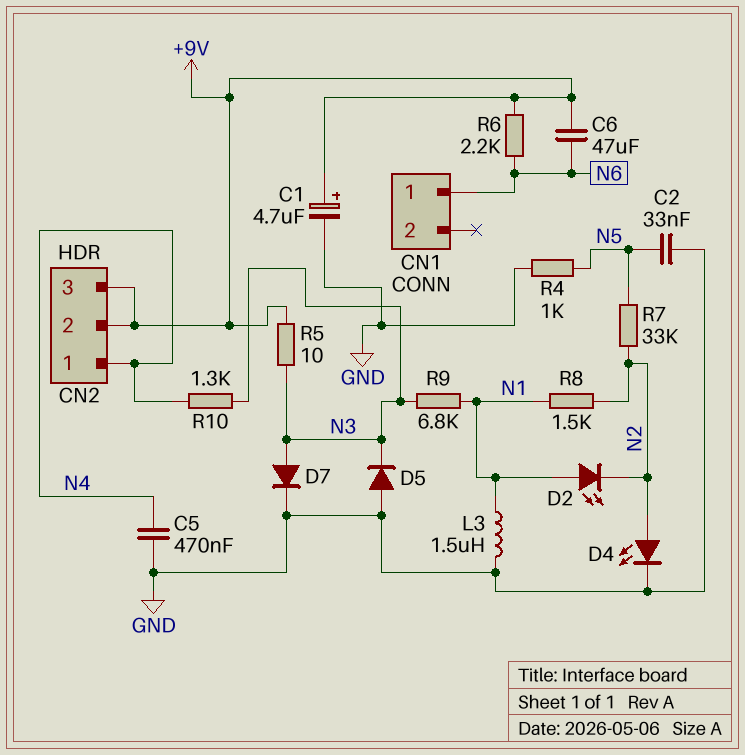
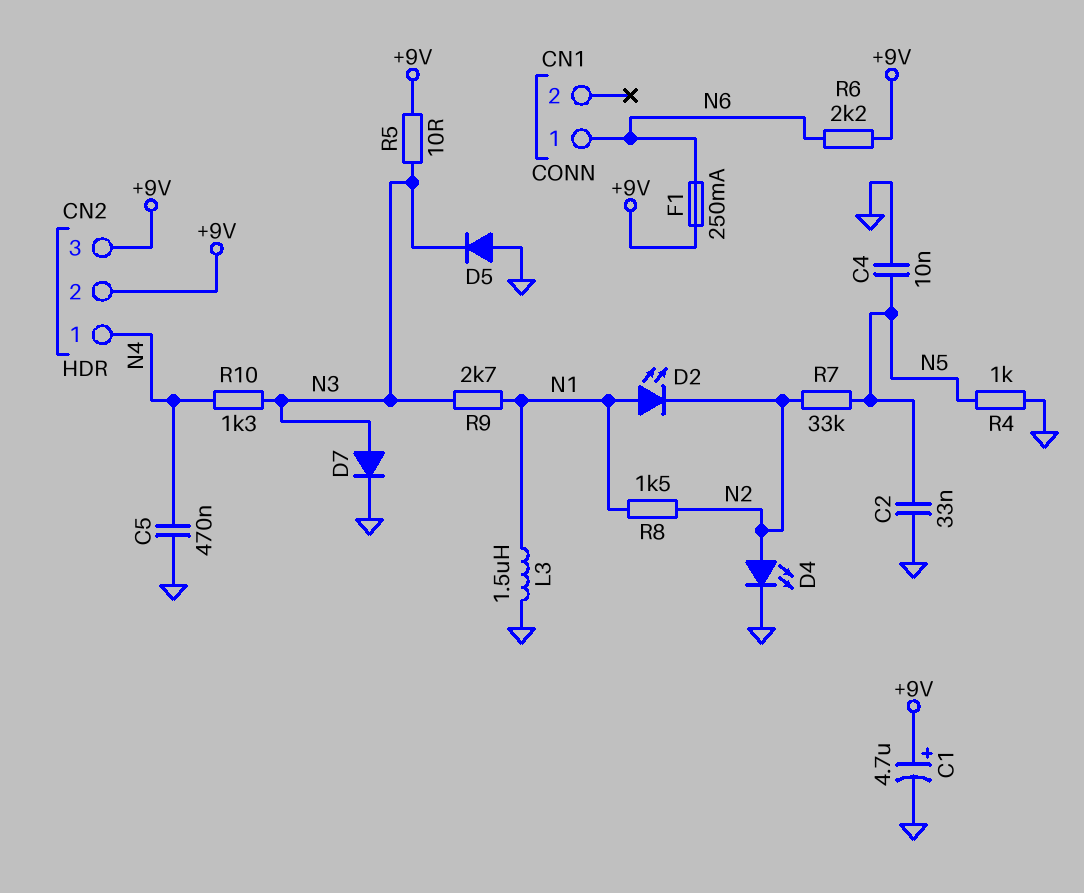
C4: none -> 10nF (GND, N5)
C6: 47uF (+9V, N6) -> none
F1: none -> 250mA (+9V, N6)
R9: 6.8k (N1, N3) -> 2.7k (N1, N3)

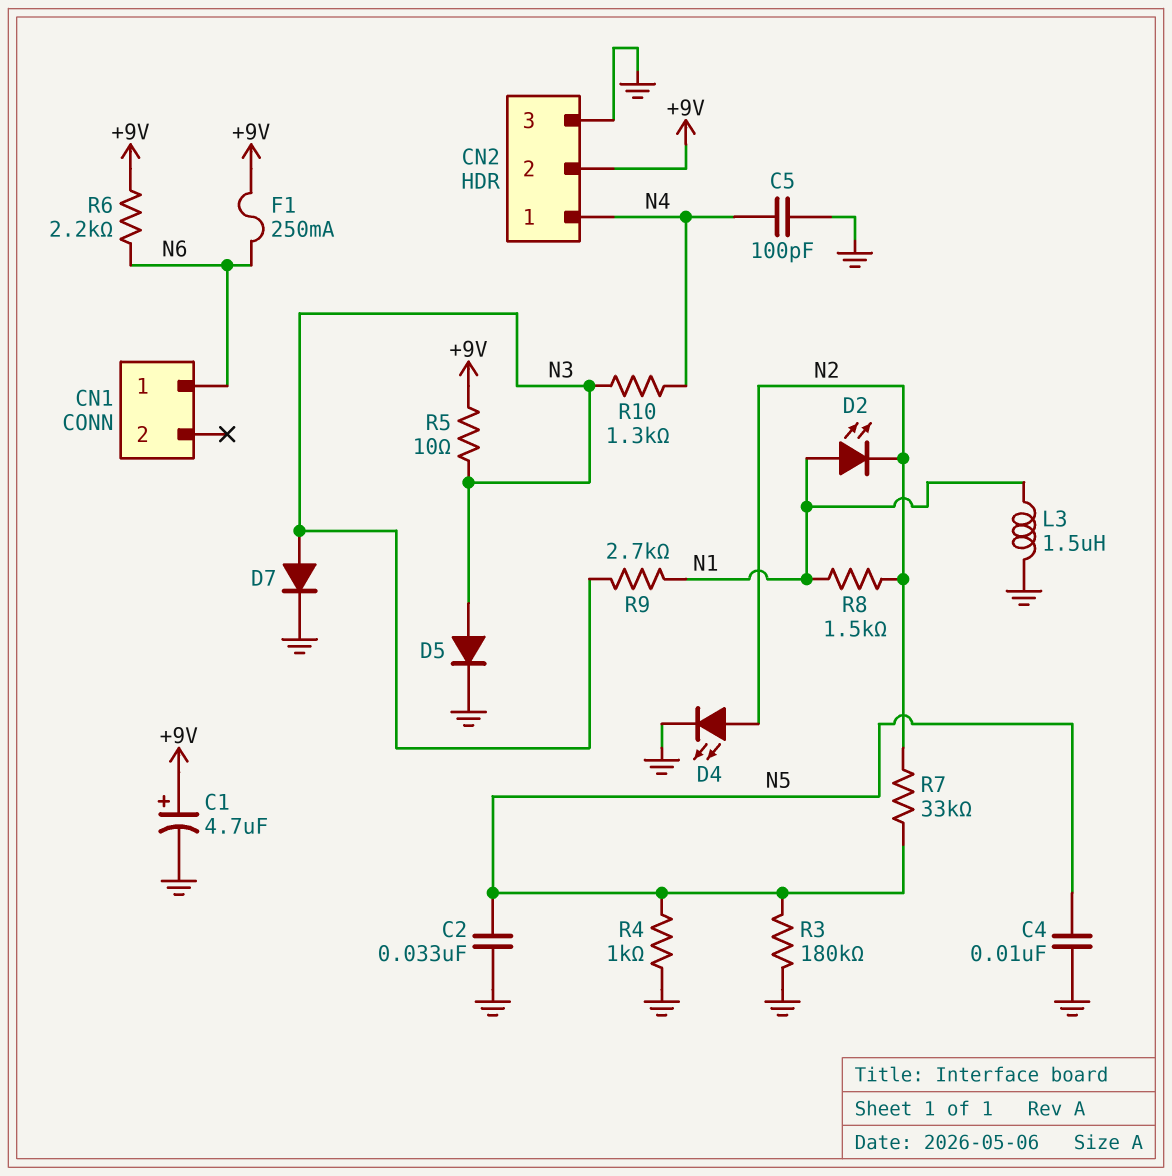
C5: 470nF (GND, N4) -> 100pF (GND, N4)
CN2 pin 3: +9V -> GND
D5: diode (A GND, K N3) -> diode (A N3, K GND)
R3: none -> 180k (GND, N5)

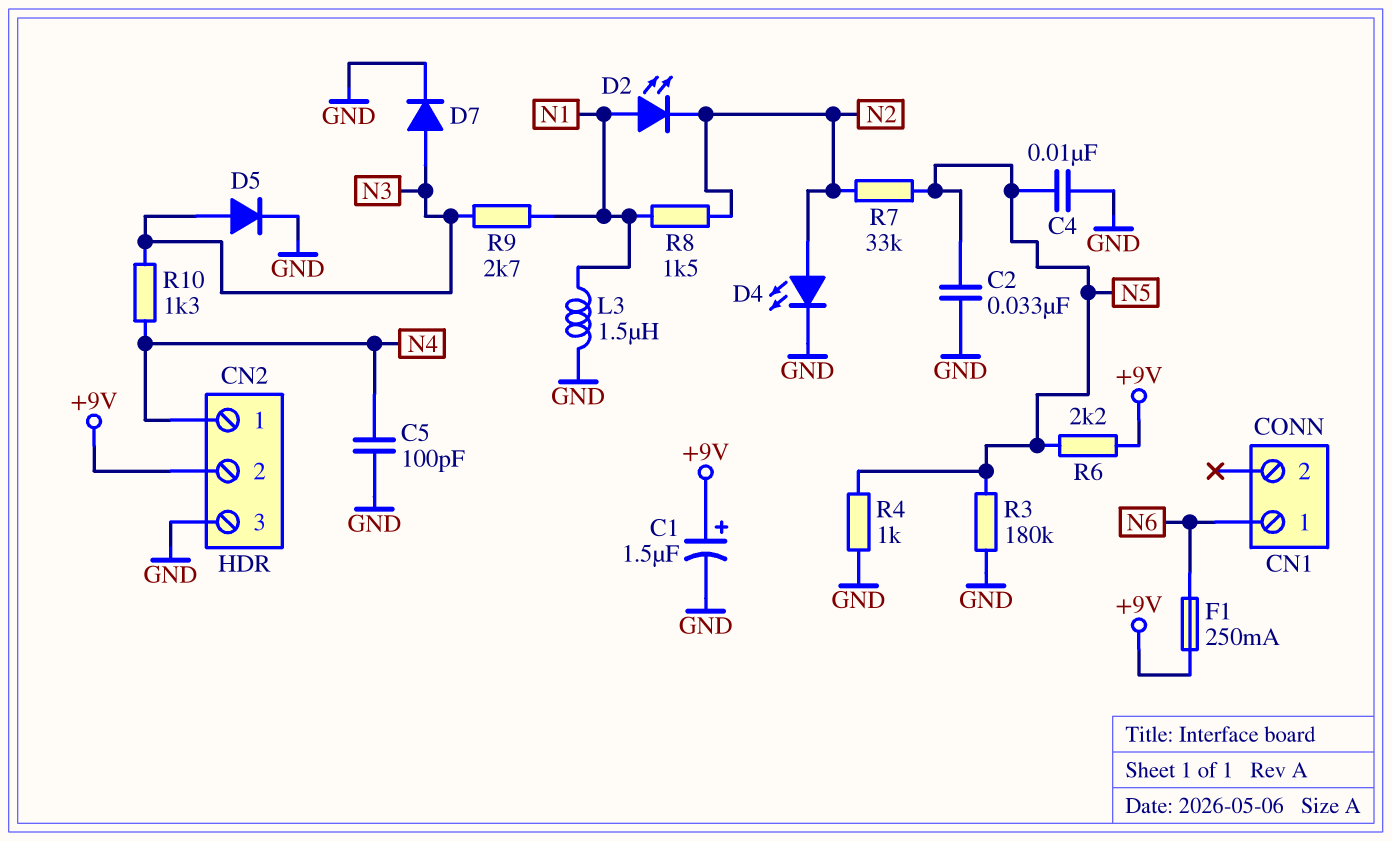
C1: 4.7uF (plus +9V, minus GND) -> 1.5uF (plus +9V, minus GND)
R5: 10 (+9V, N3) -> none
R6: 2.2k (+9V, N6) -> 2.2k (+9V, N5)

